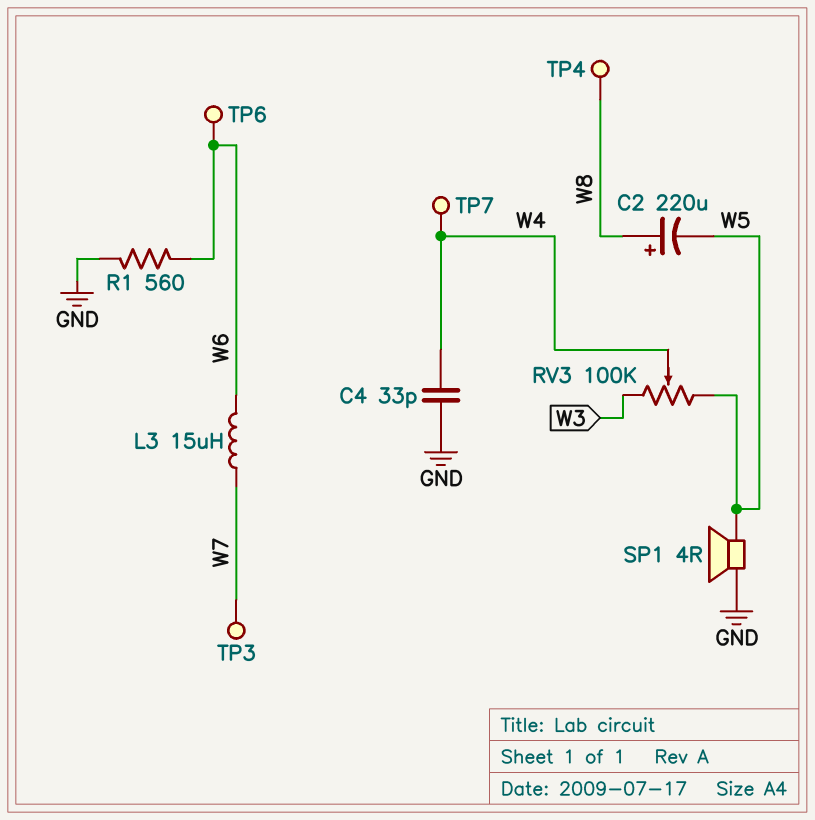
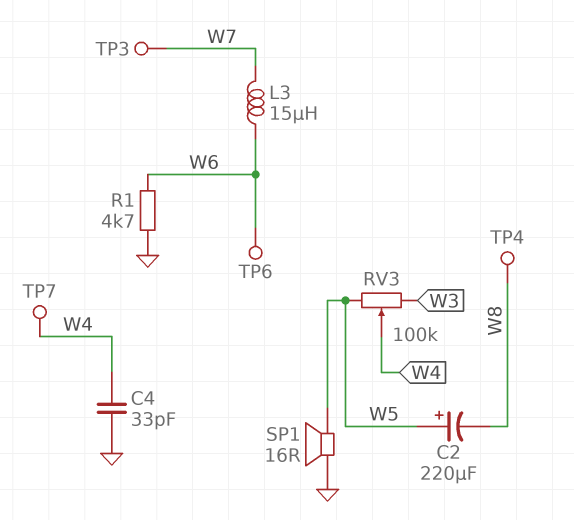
C2: 220uF (plus W8, minus W5) -> 220uF (plus W5, minus W8)
R1: 560 (GND, W6) -> 4.7k (GND, W6)
SP1: speaker 4R (GND, W5) -> speaker 16R (GND, W5)

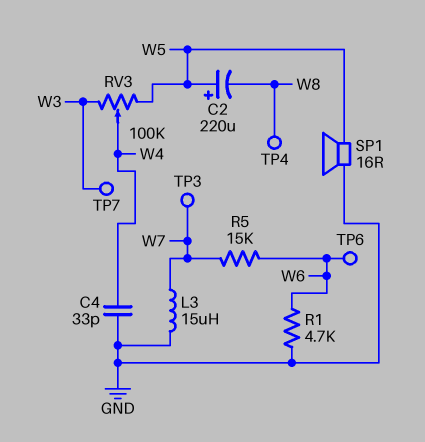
L3: 15uH (W6, W7) -> 15uH (GND, W7)
R5: none -> 15k (W6, W7)
TP7: test point (W4) -> test point (W3)

